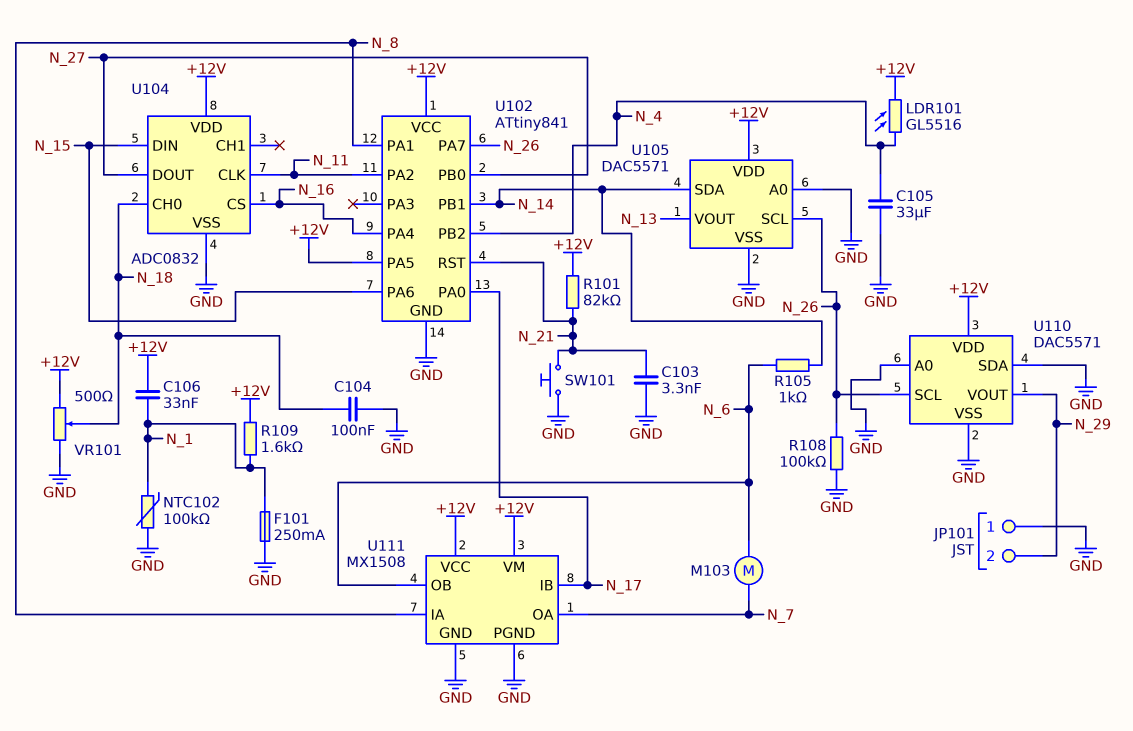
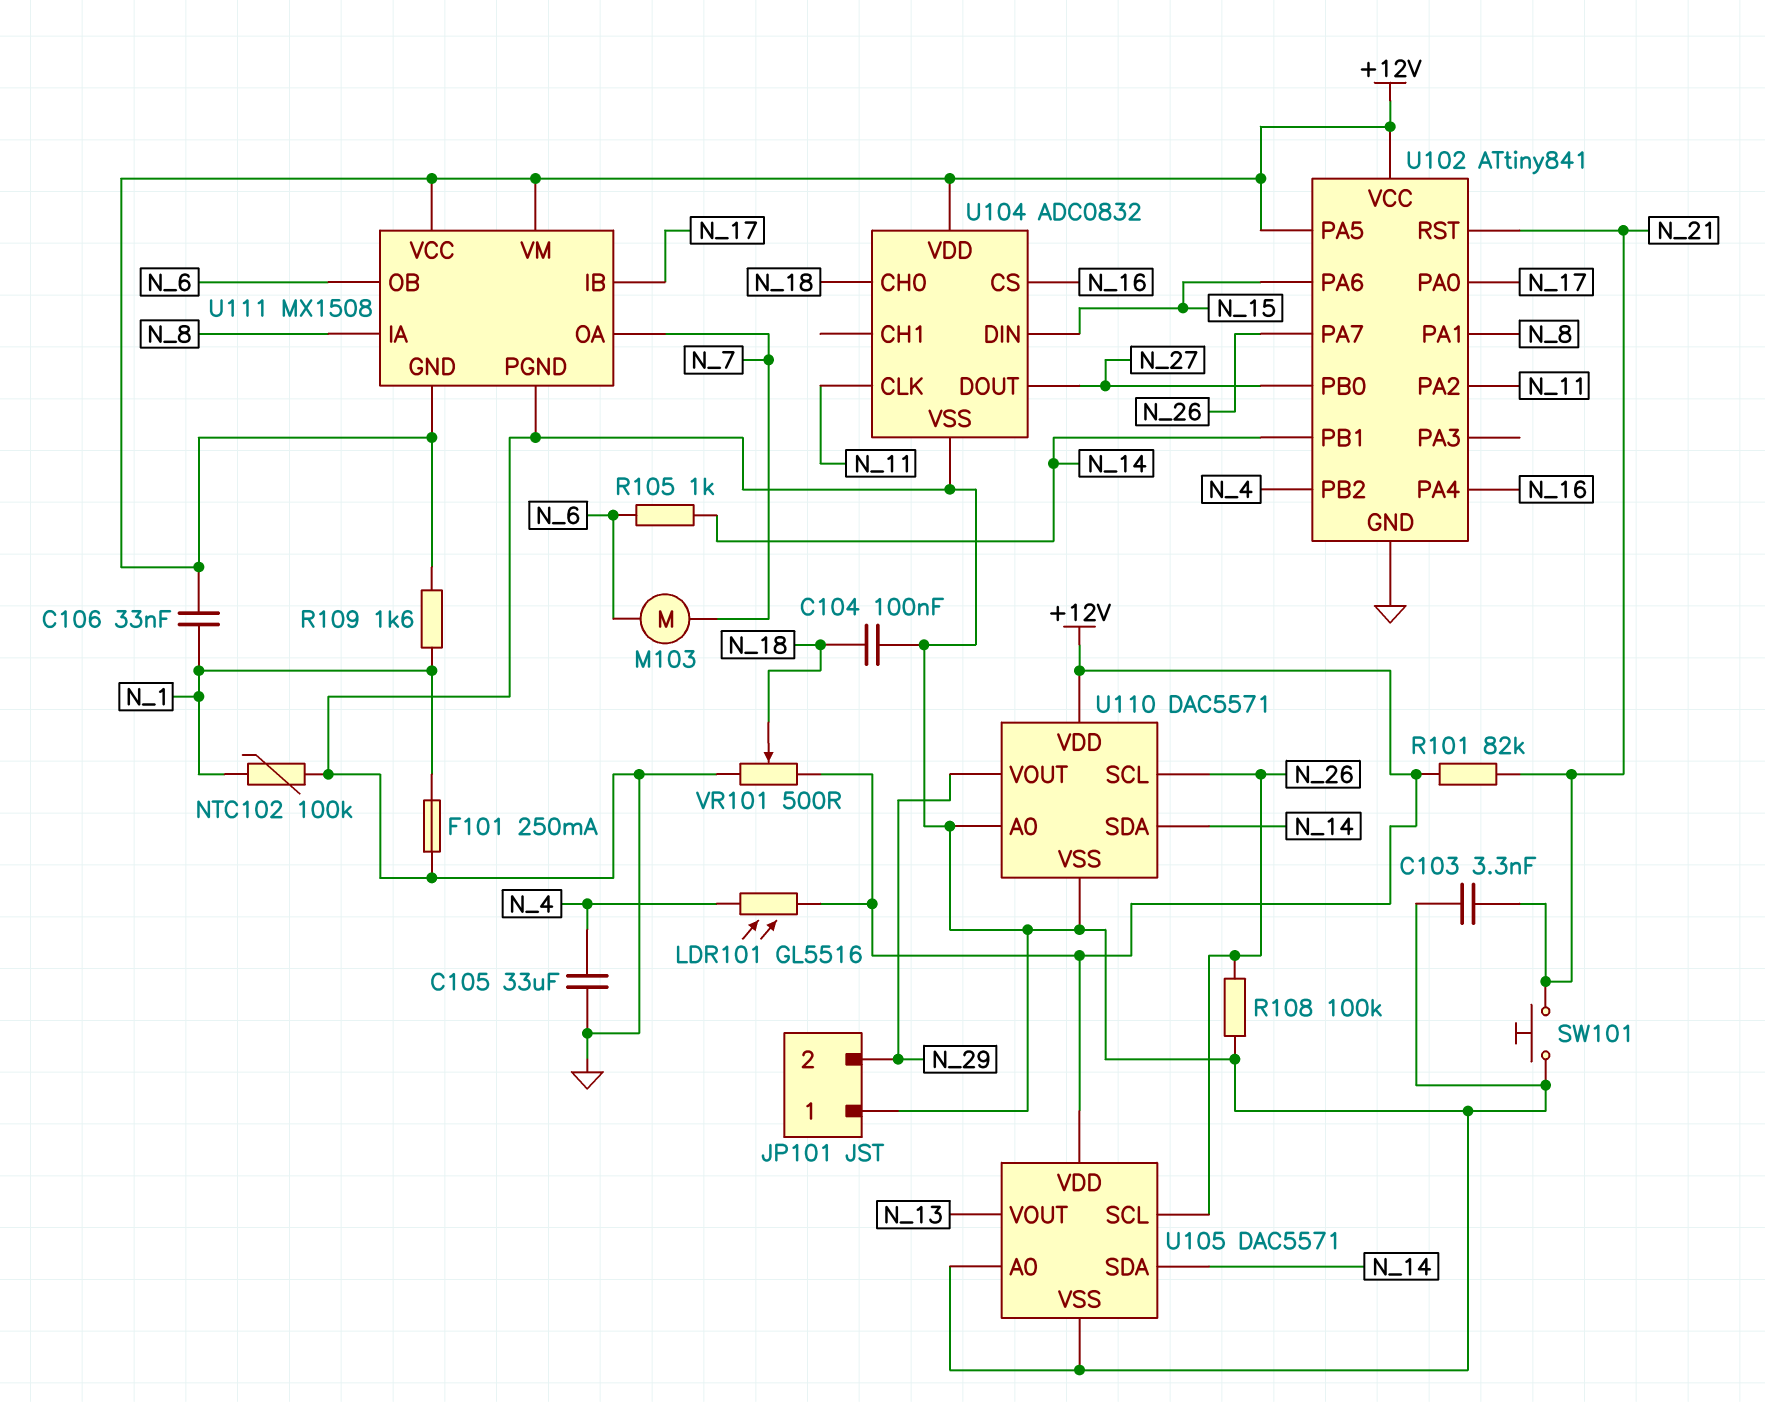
U110 pin SDA: GND -> N_14
U111 pin GND: GND -> +12V

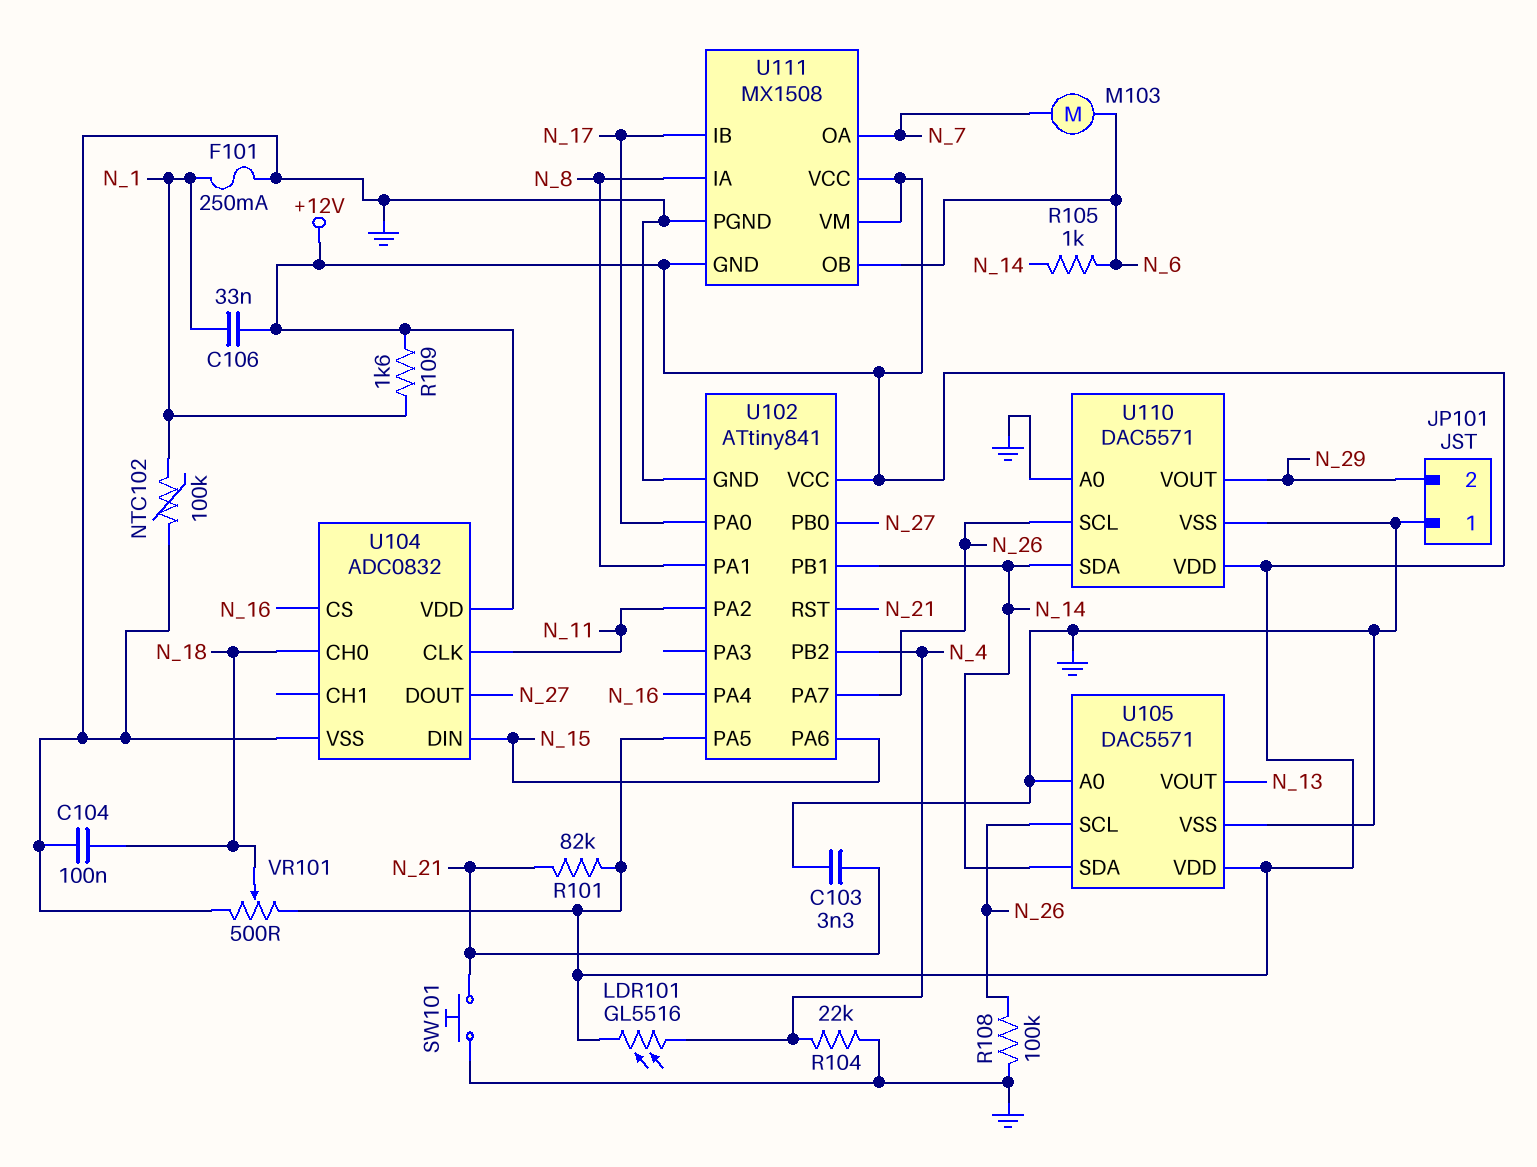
C105: 33uF (GND, N_4) -> none
R104: none -> 22k (GND, N_4)

